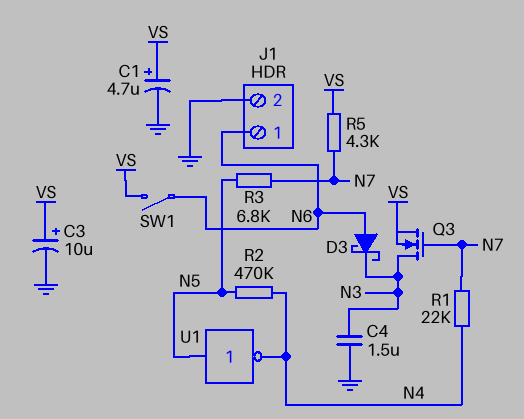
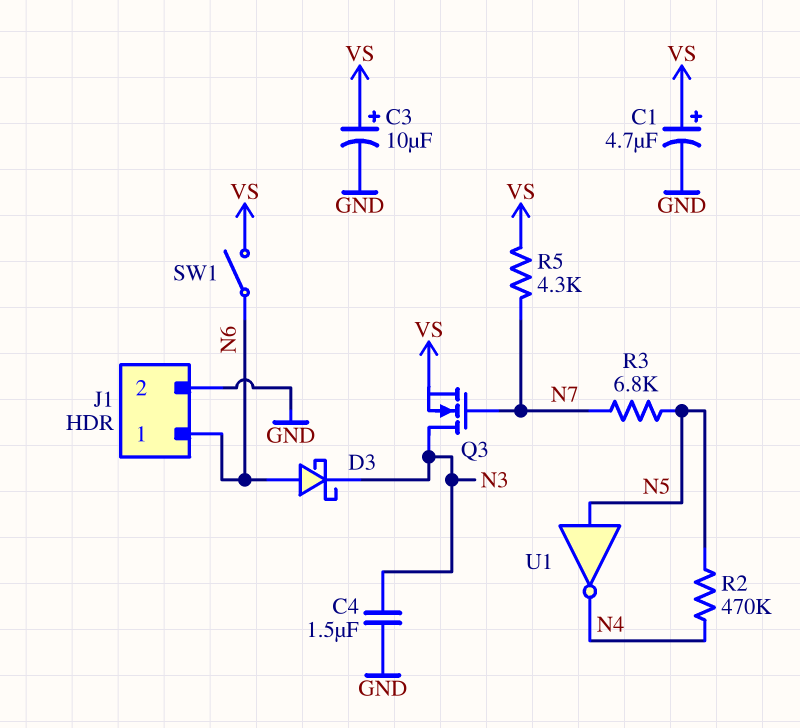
R1: 22k (N4, N7) -> none

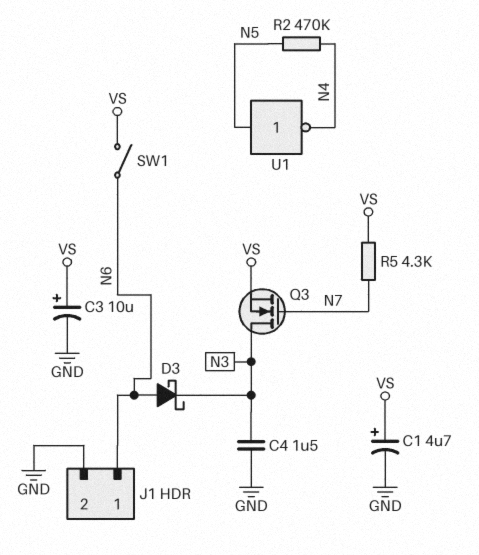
R3: 6.8k (N5, N7) -> none

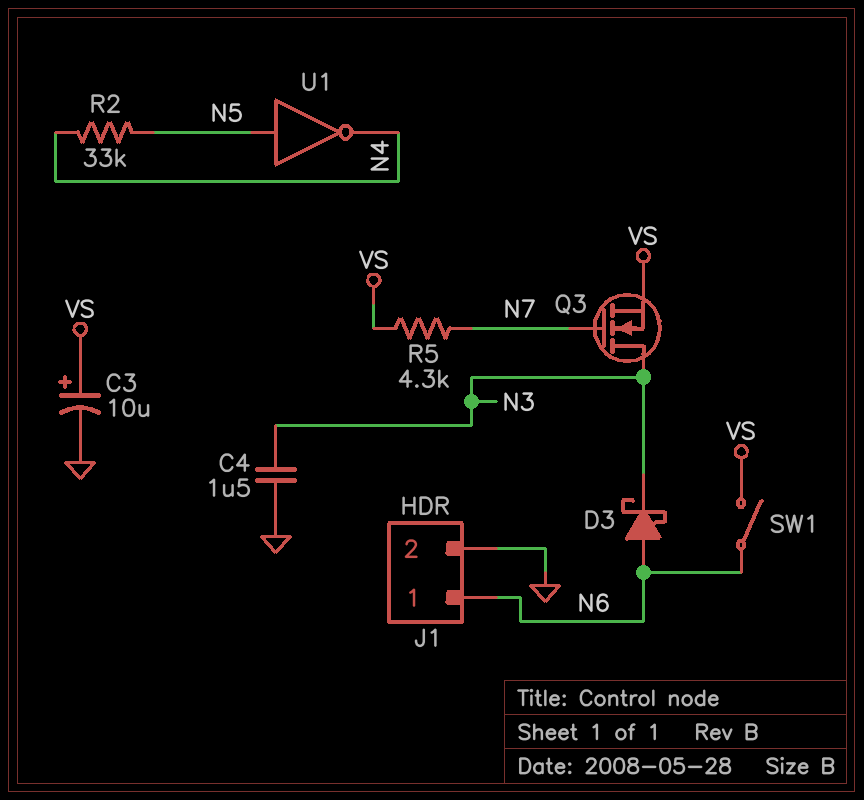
C1: 4.7uF (plus VS, minus GND) -> none
R2: 470k (N4, N5) -> 33k (N4, N5)

